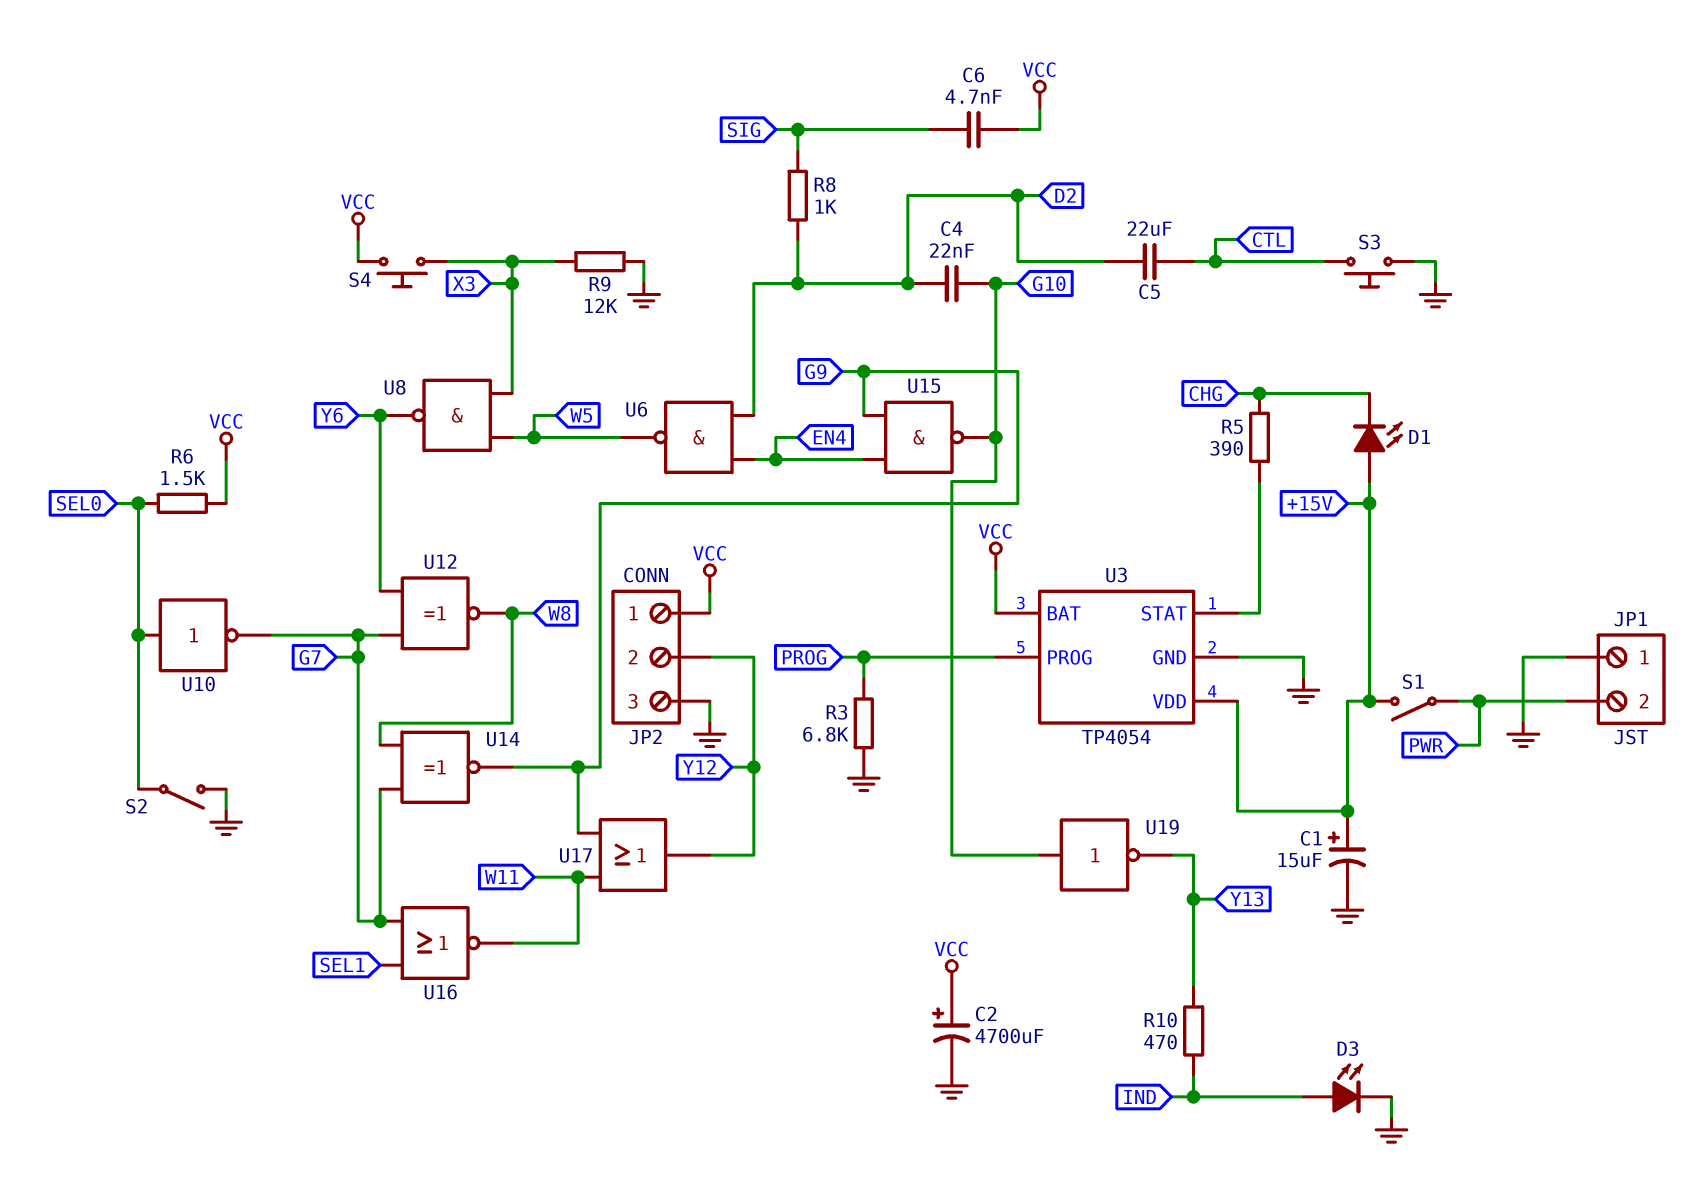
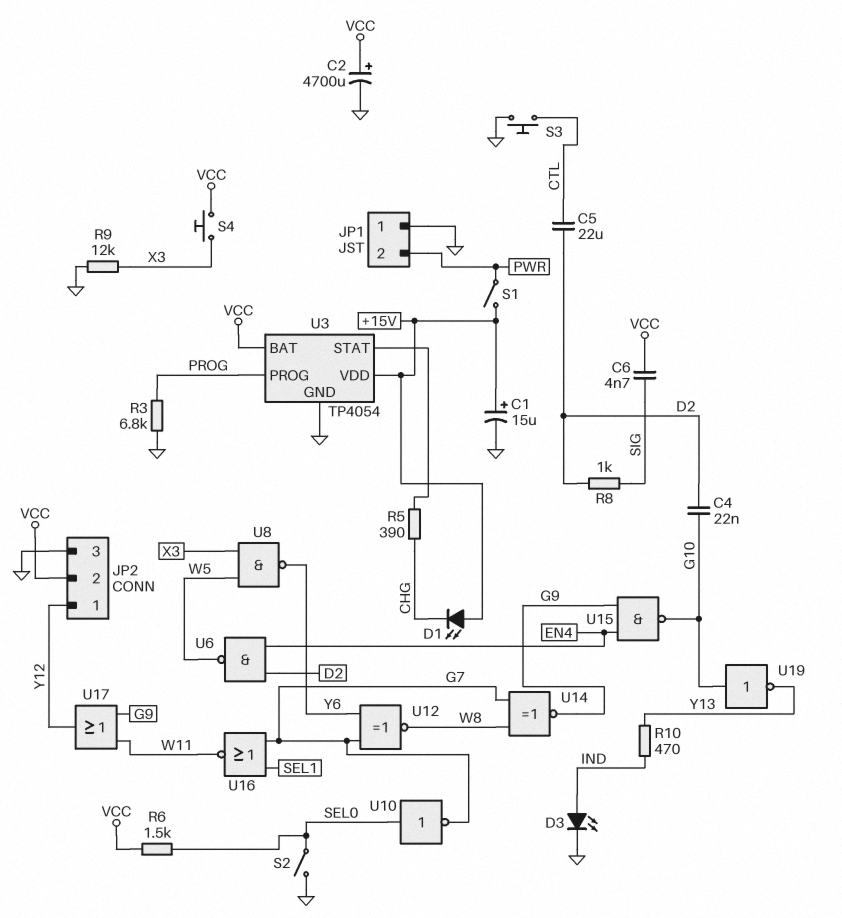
JP2 pin 1: VCC -> Y12
JP2 pin 2: Y12 -> VCC

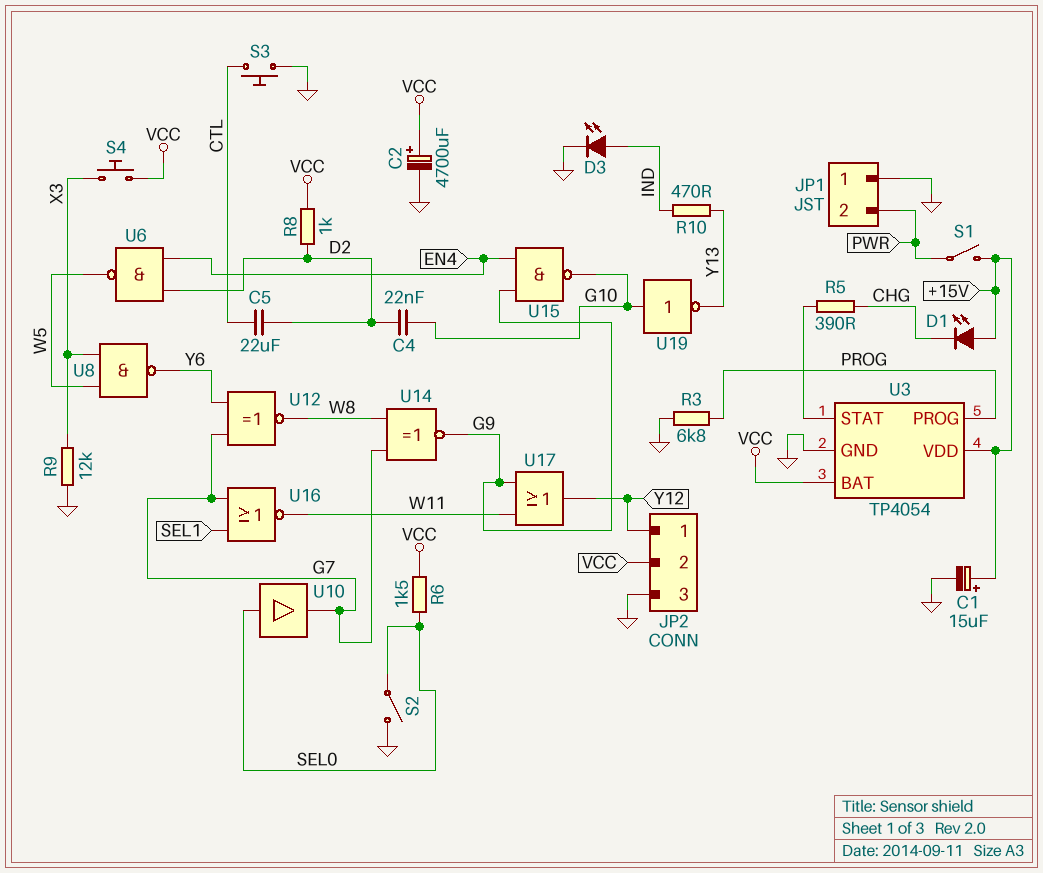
C6: 4.7nF (SIG, VCC) -> none
R8: 1k (D2, SIG) -> 1k (D2, VCC)
U10: NOT (in SEL0, out G7) -> buffer (in SEL0, out G7)

